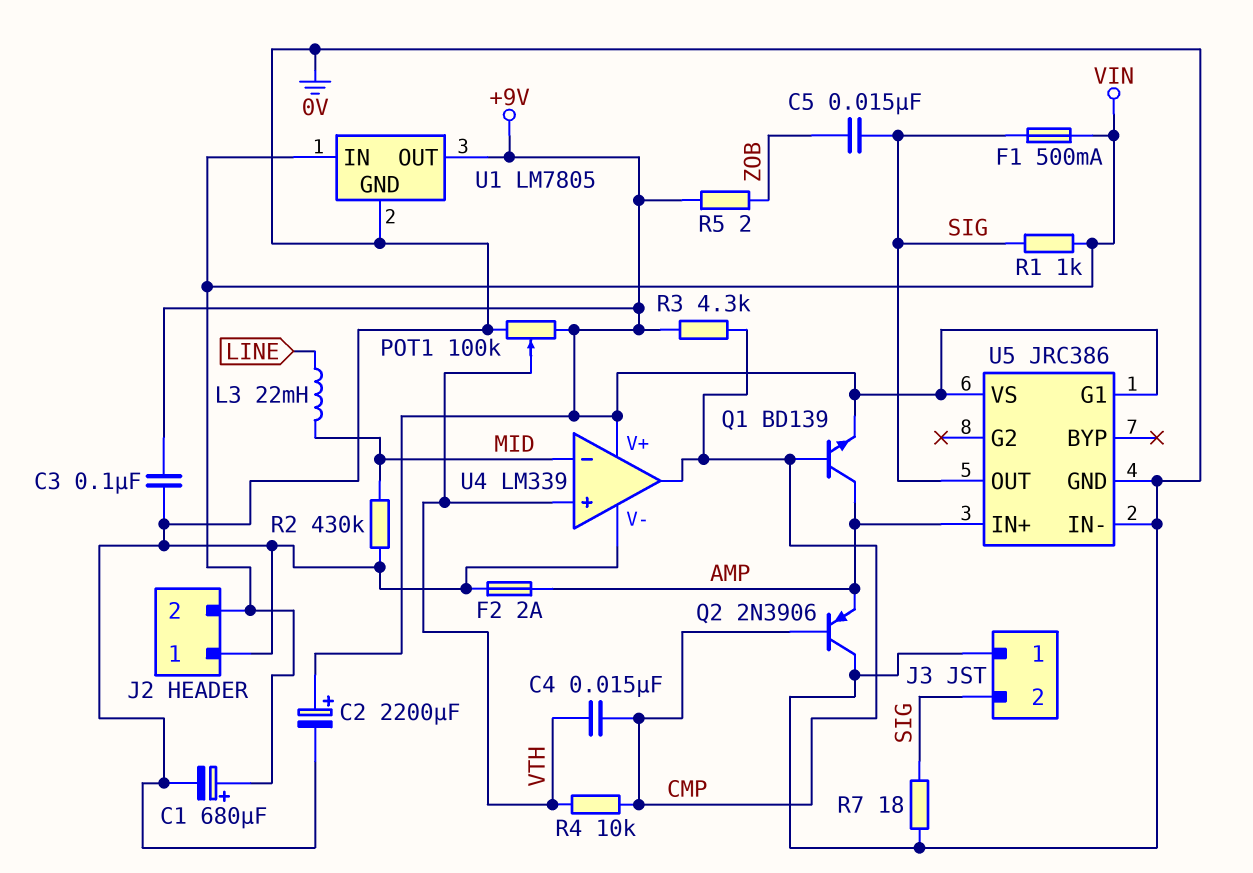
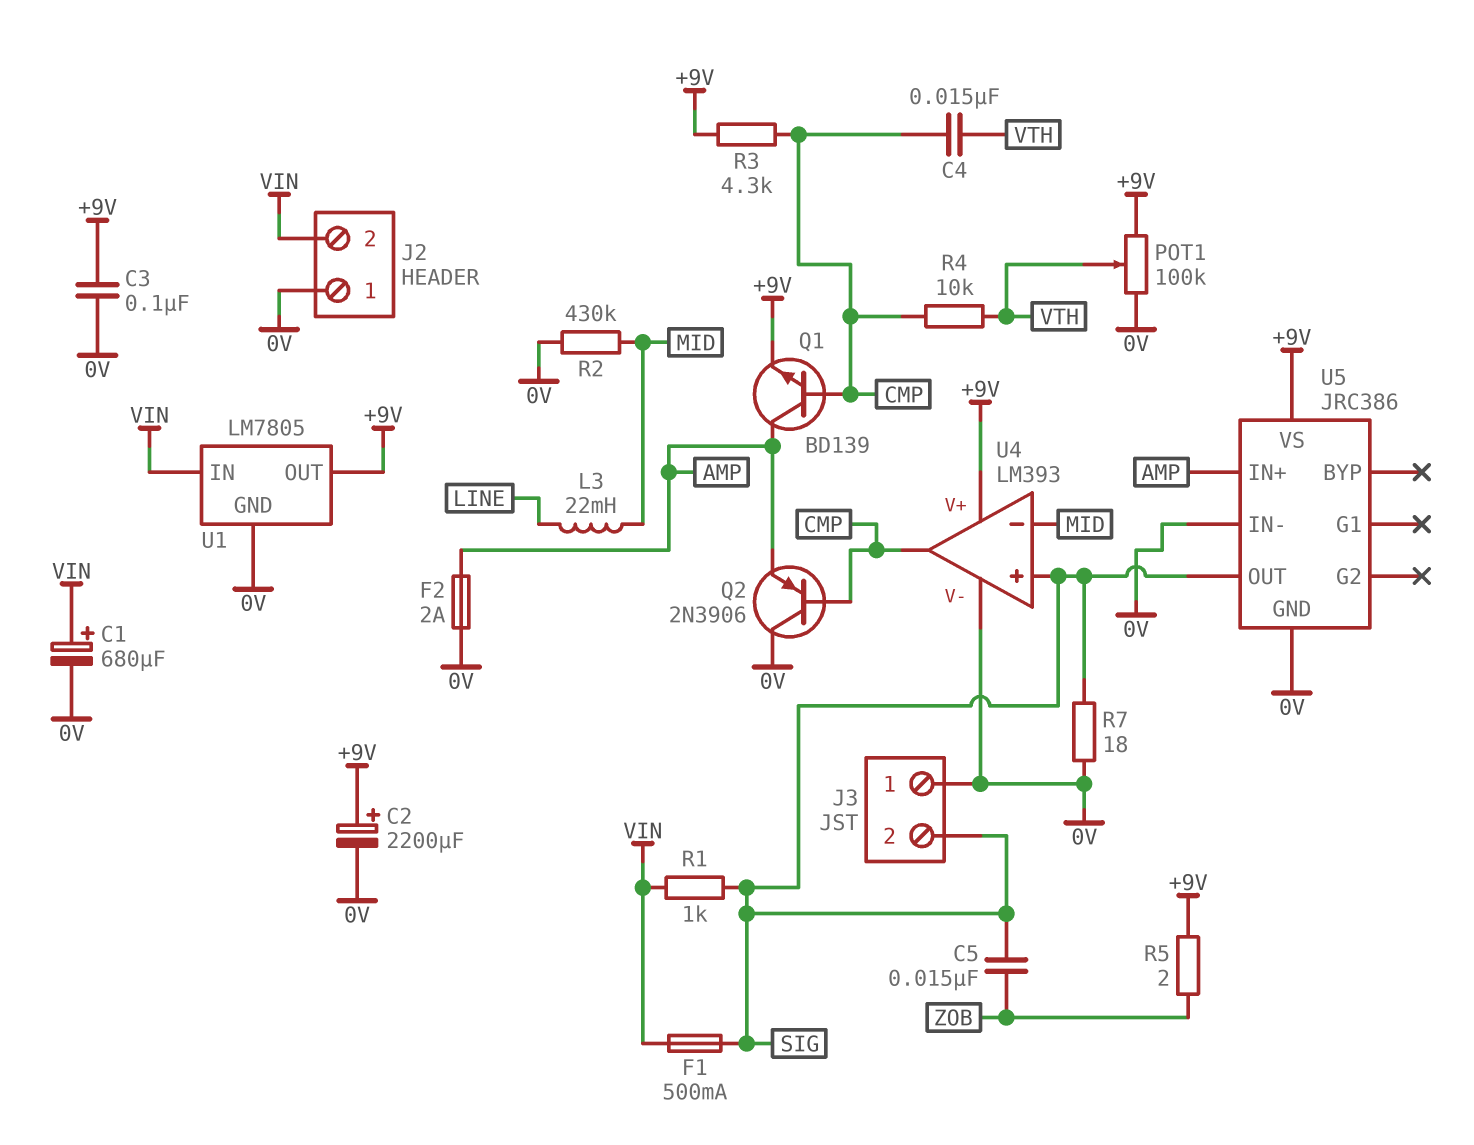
U4: LM339 -> LM393
U4 pin in+: VTH -> SIG
U5 pin G1: +9V -> none

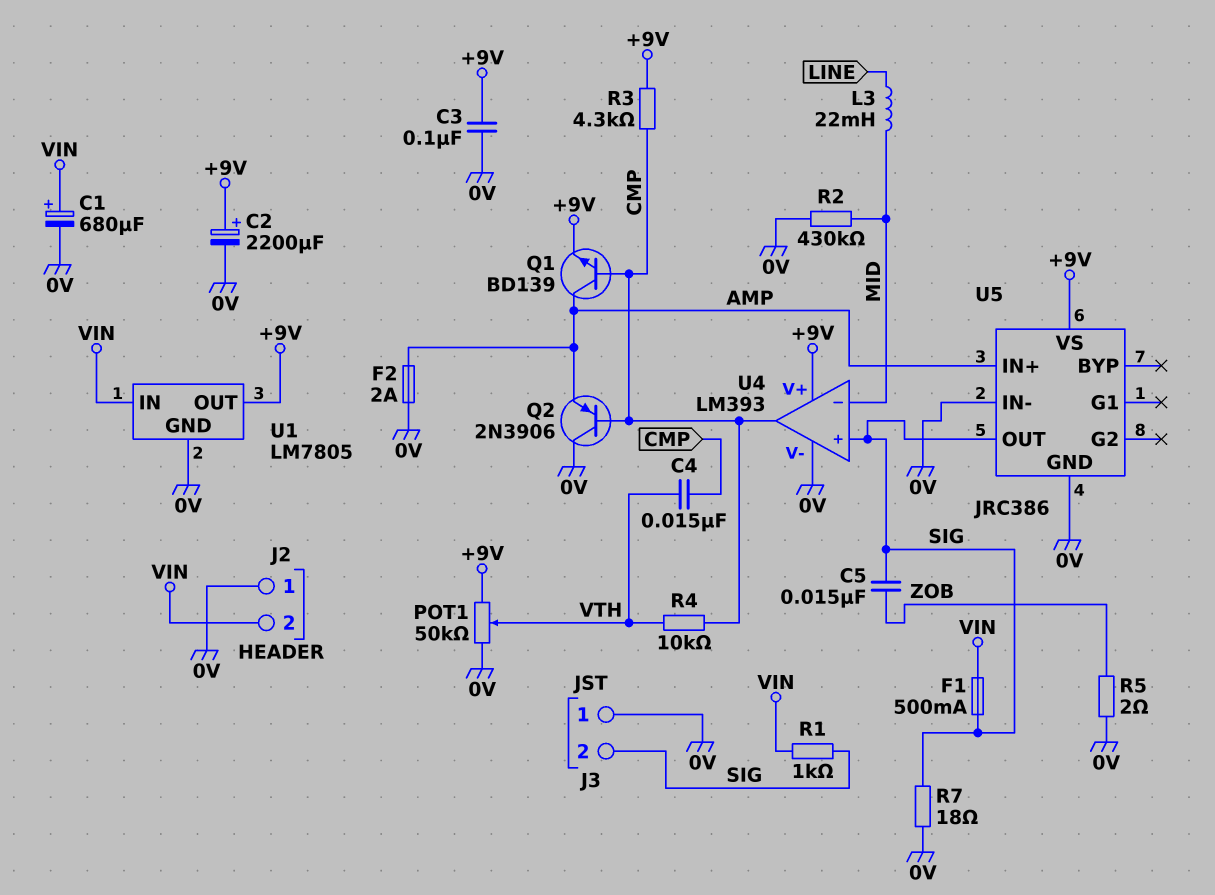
POT1: 100k (+9V, 0V, wiper VTH) -> 50k (+9V, 0V, wiper VTH)
R5: 2 (+9V, ZOB) -> 2 (0V, ZOB)

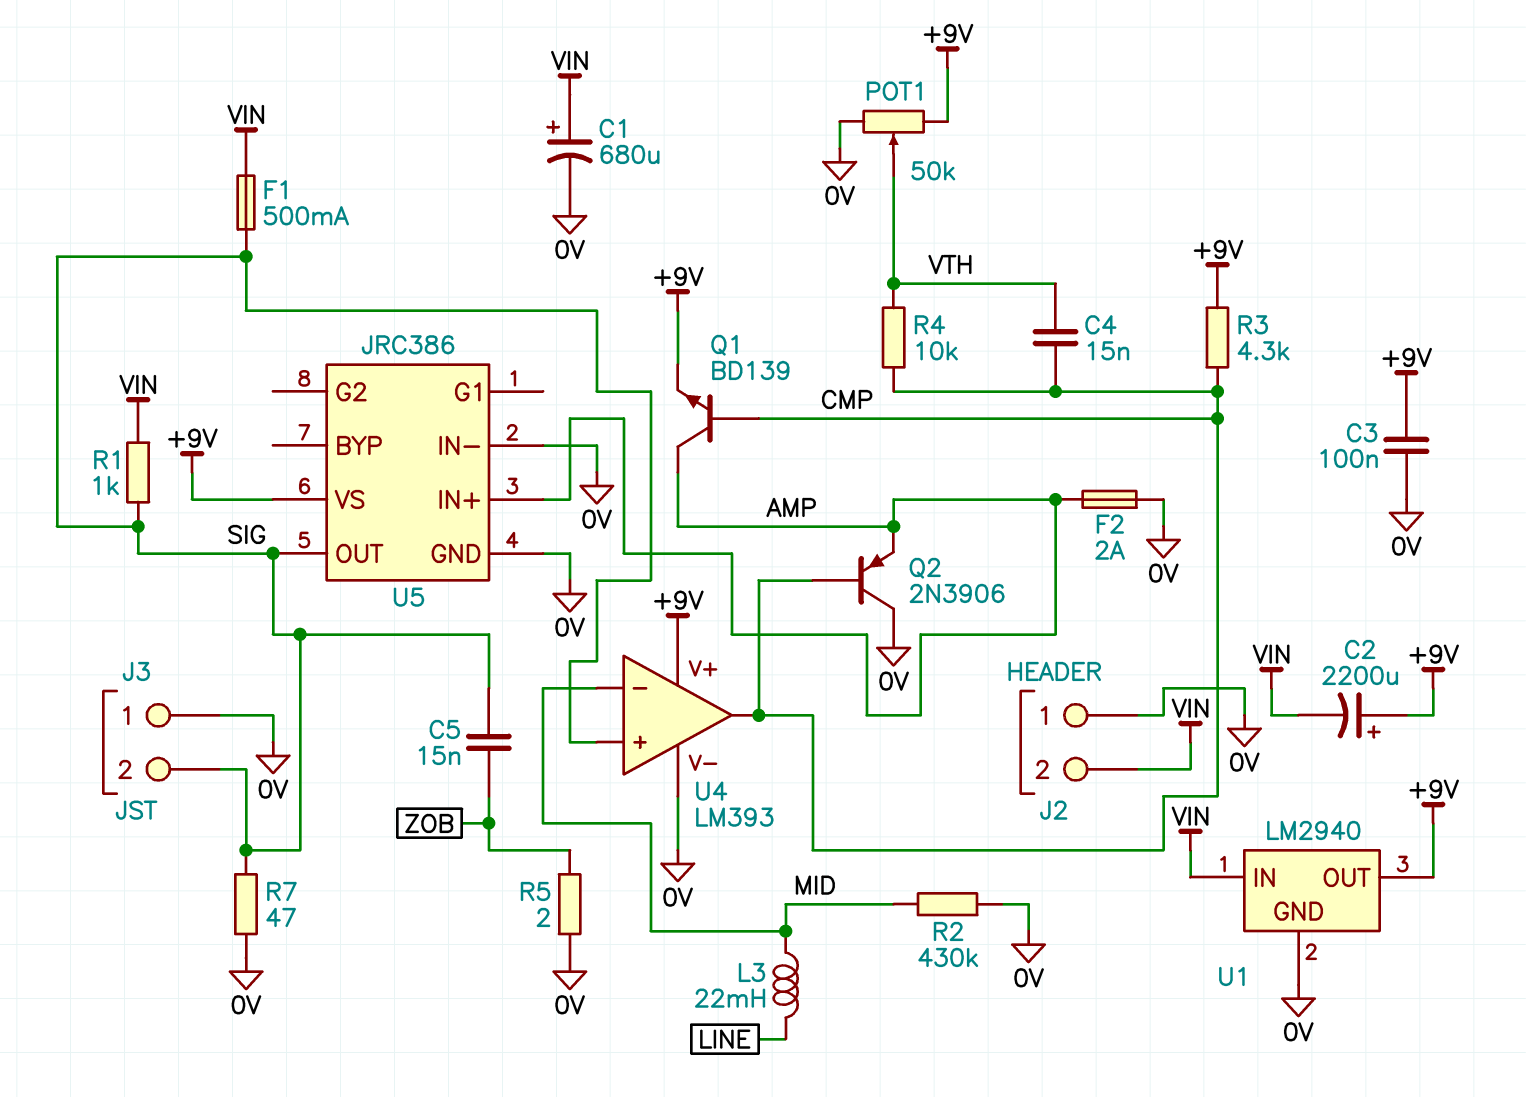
C2: 2200uF (plus +9V, minus 0V) -> 2200uF (plus +9V, minus VIN)
R7: 18 (0V, SIG) -> 47 (0V, SIG)
U1: LM7805 -> LM2940

